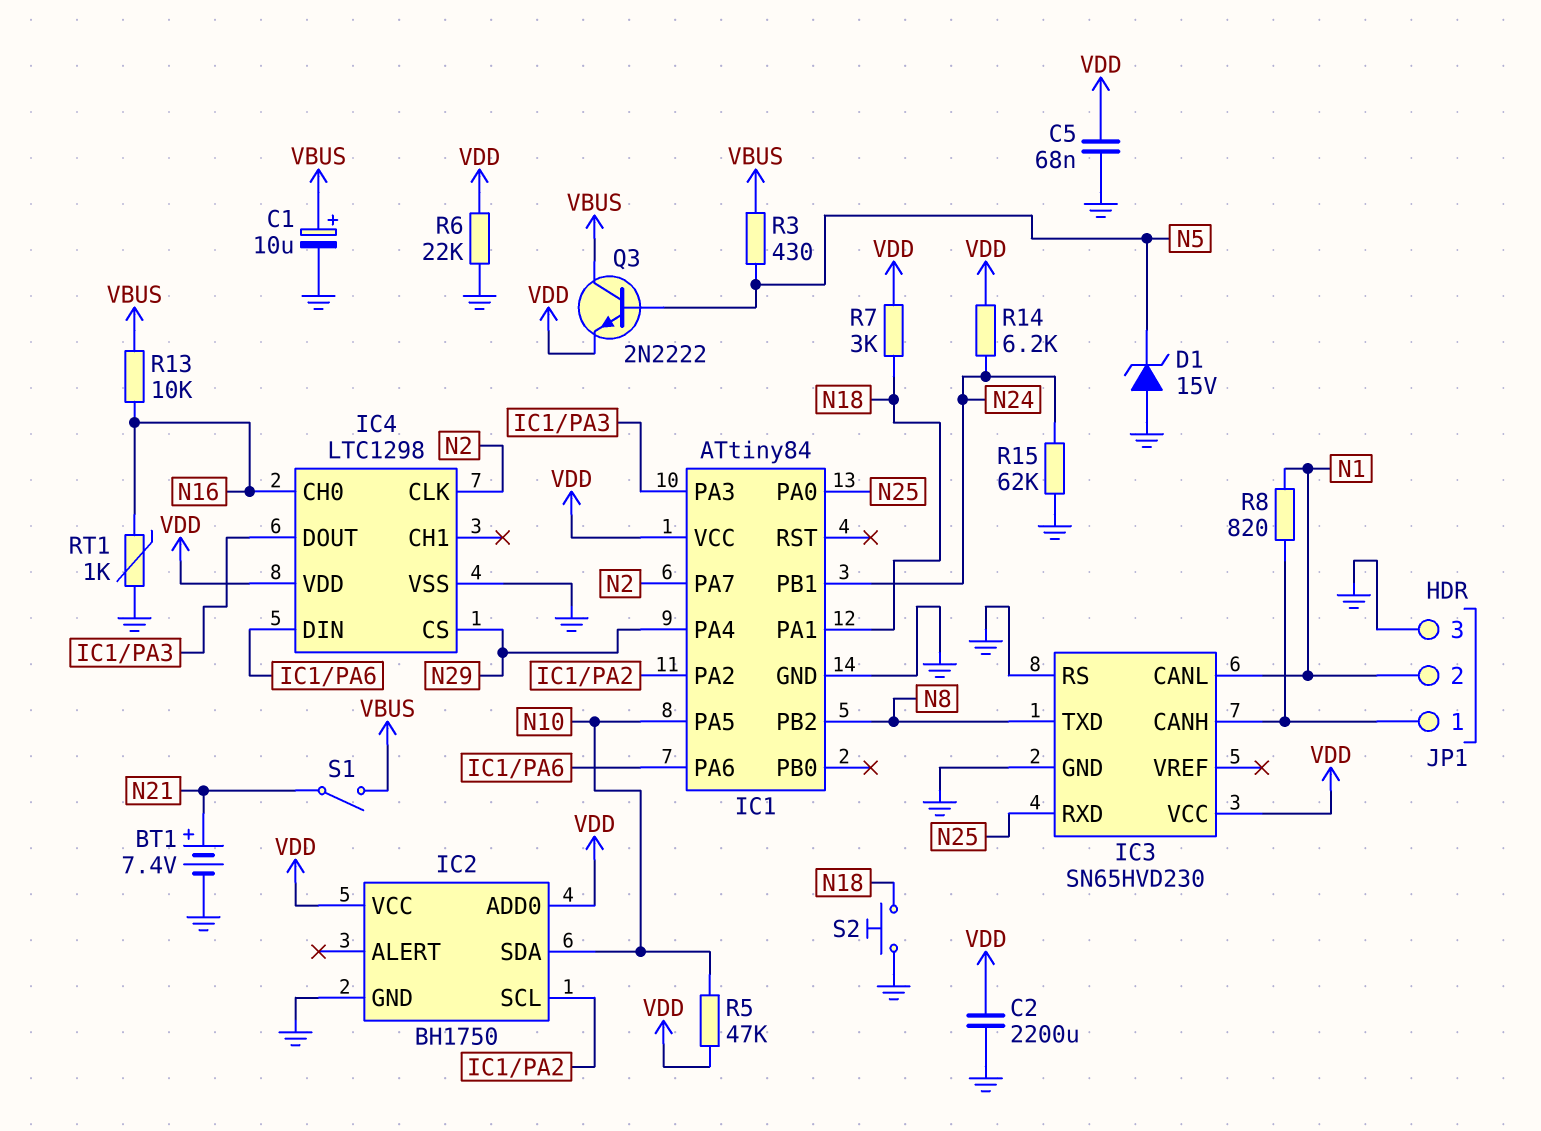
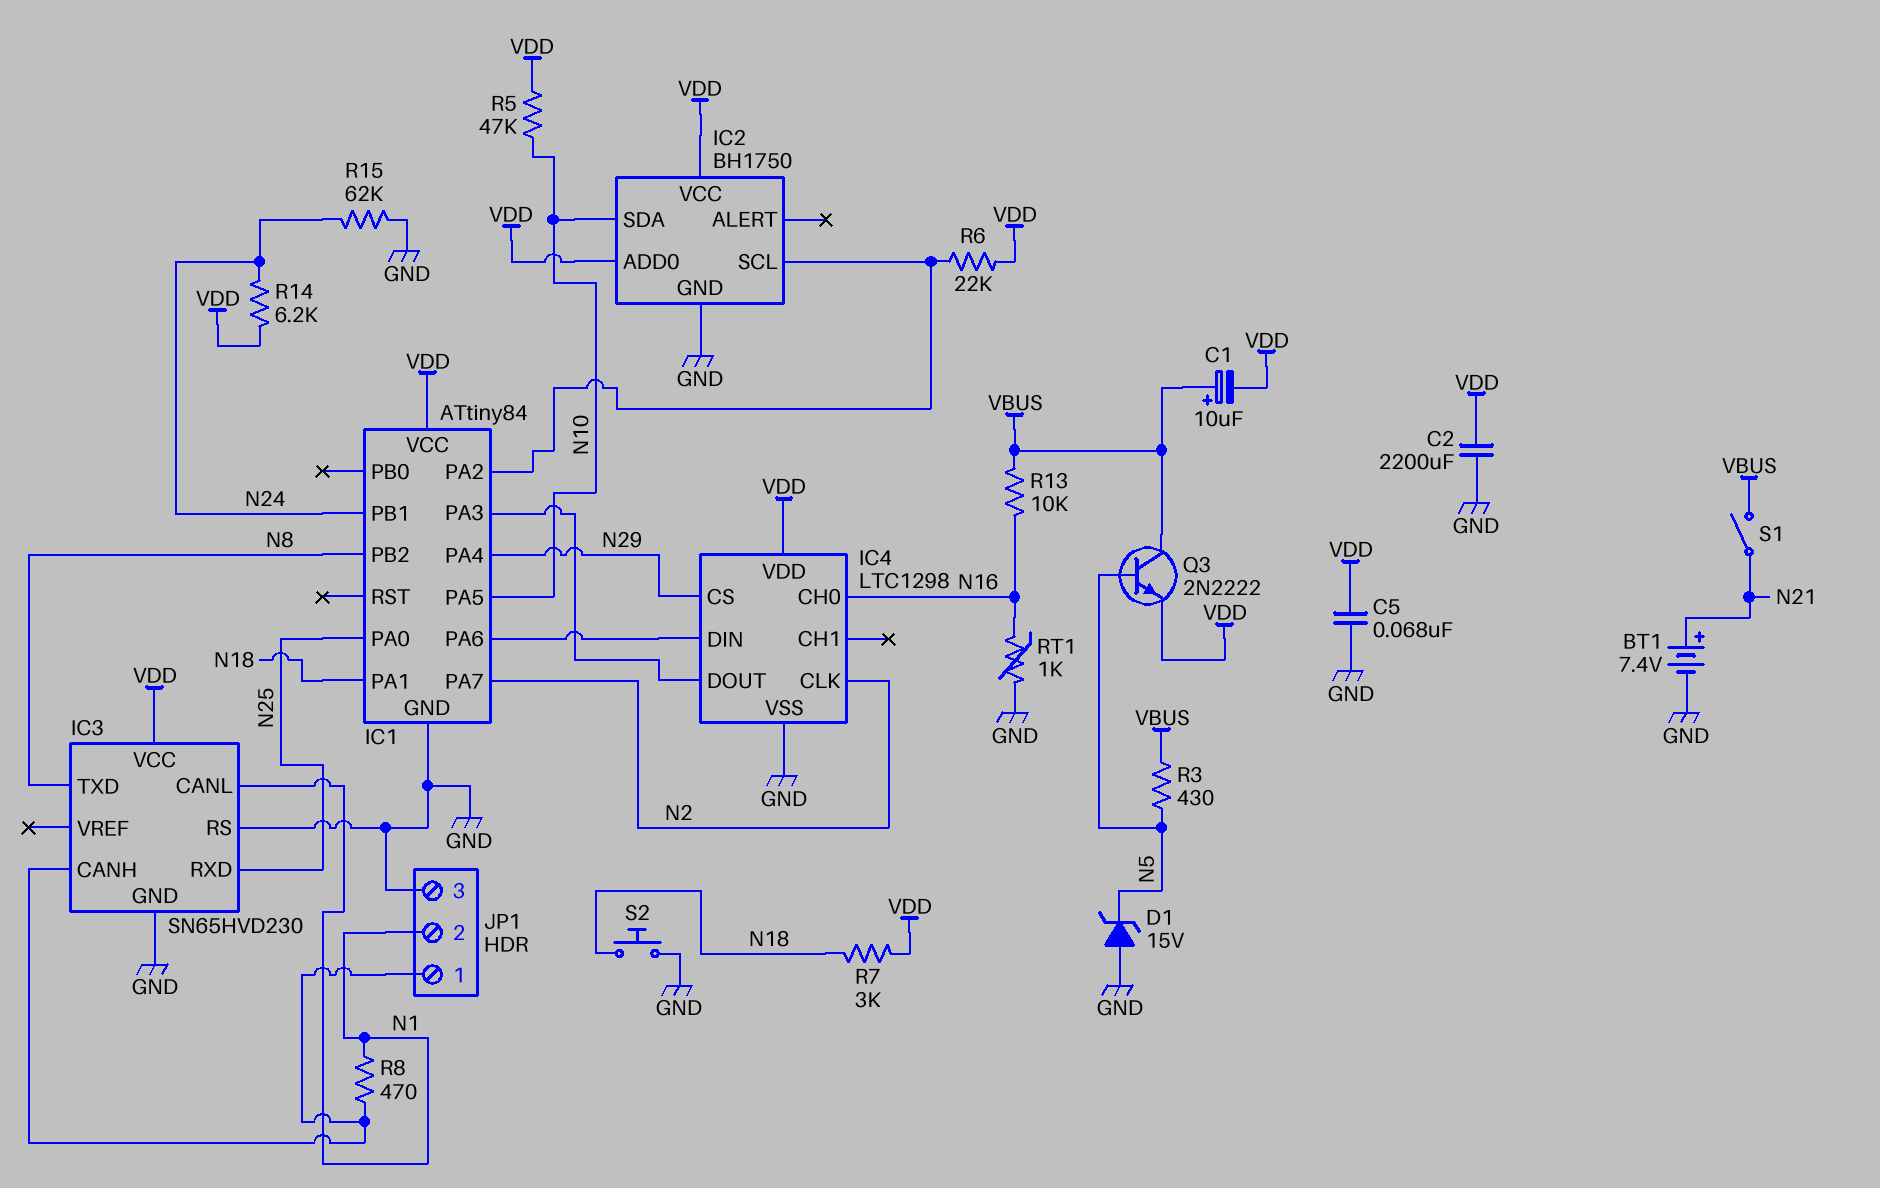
C1: 10uF (plus VBUS, minus GND) -> 10uF (plus VBUS, minus VDD)
R6: 22k (GND, VDD) -> 22k (IC1/PA2, VDD)
R8: 820 (IC3/CANH, N1) -> 470 (IC3/CANH, N1)

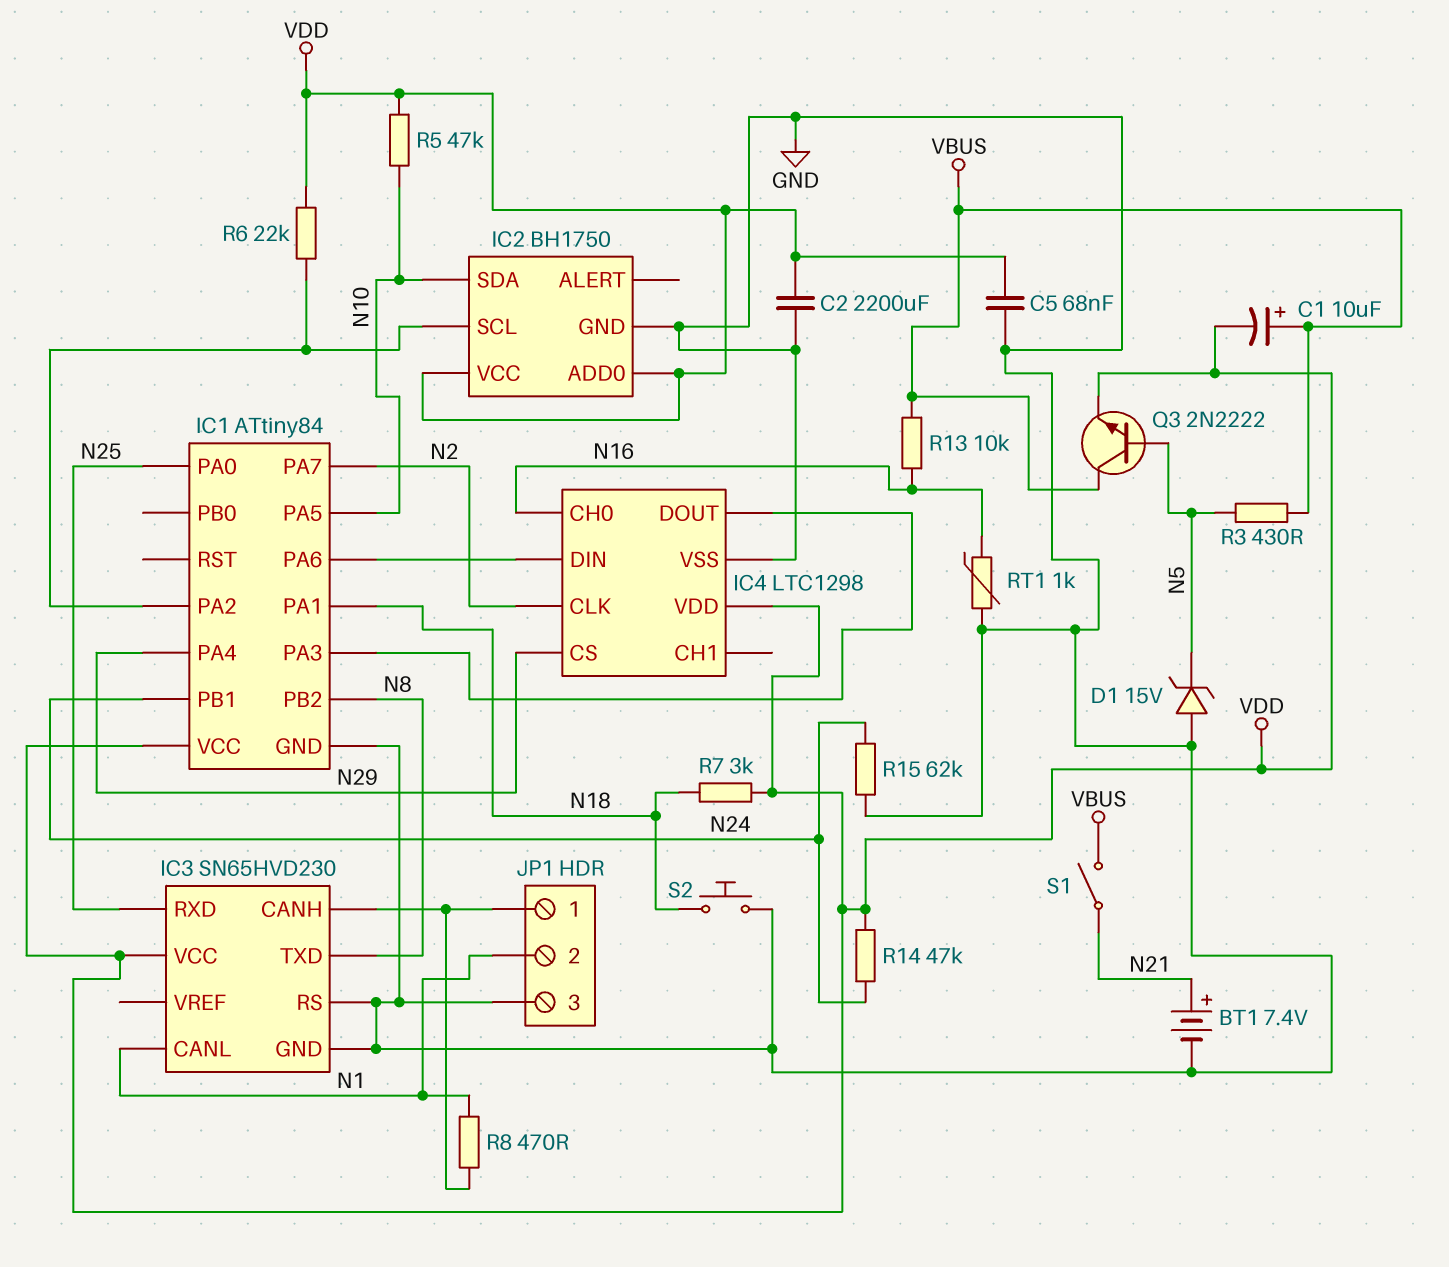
R14: 6.2k (N24, VDD) -> 47k (N24, VDD)

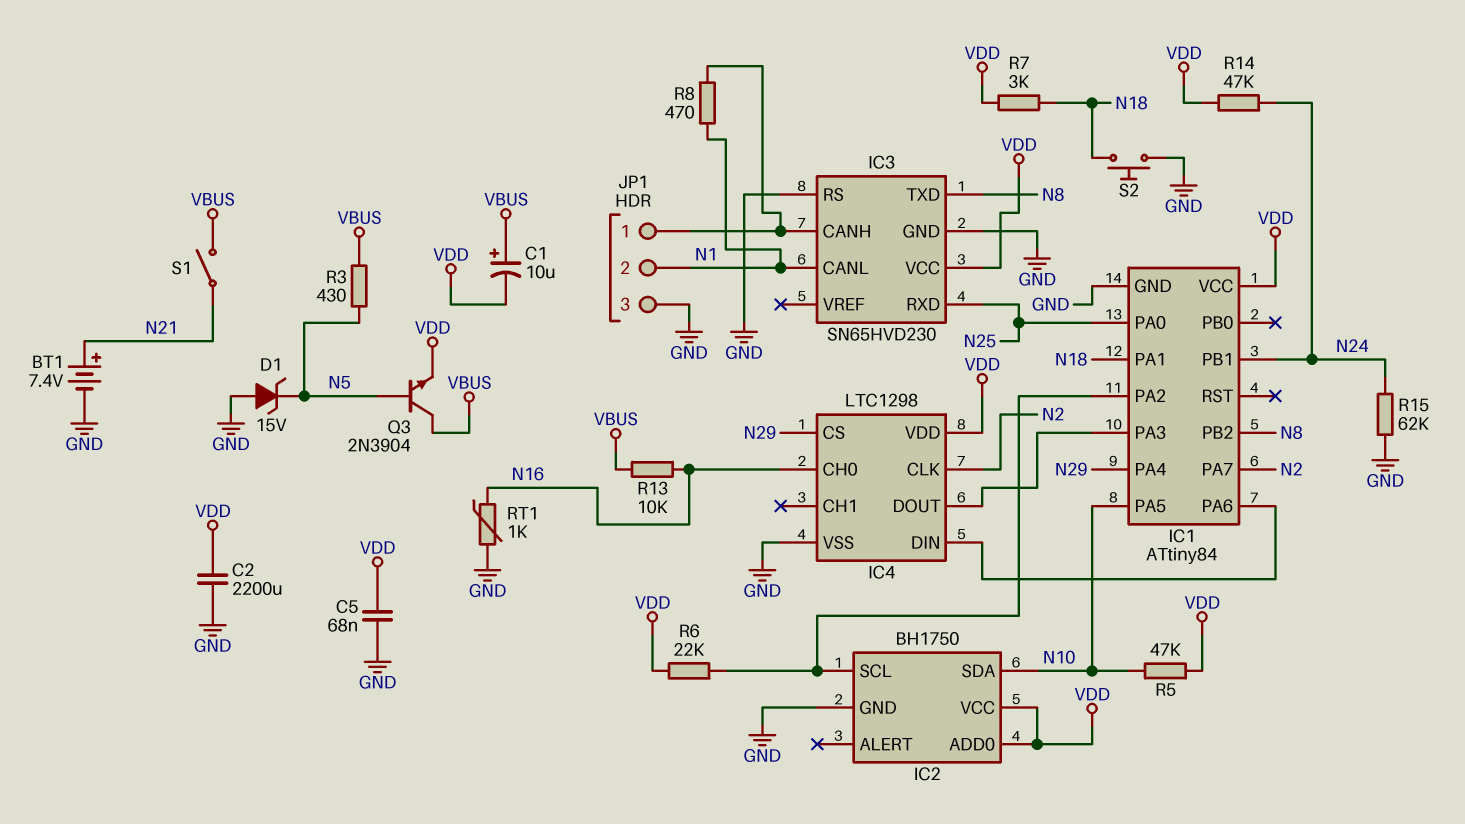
Q3: NPN 2N2222 (B N5, C VBUS, E VDD) -> NPN 2N3904 (B N5, C VBUS, E VDD)

